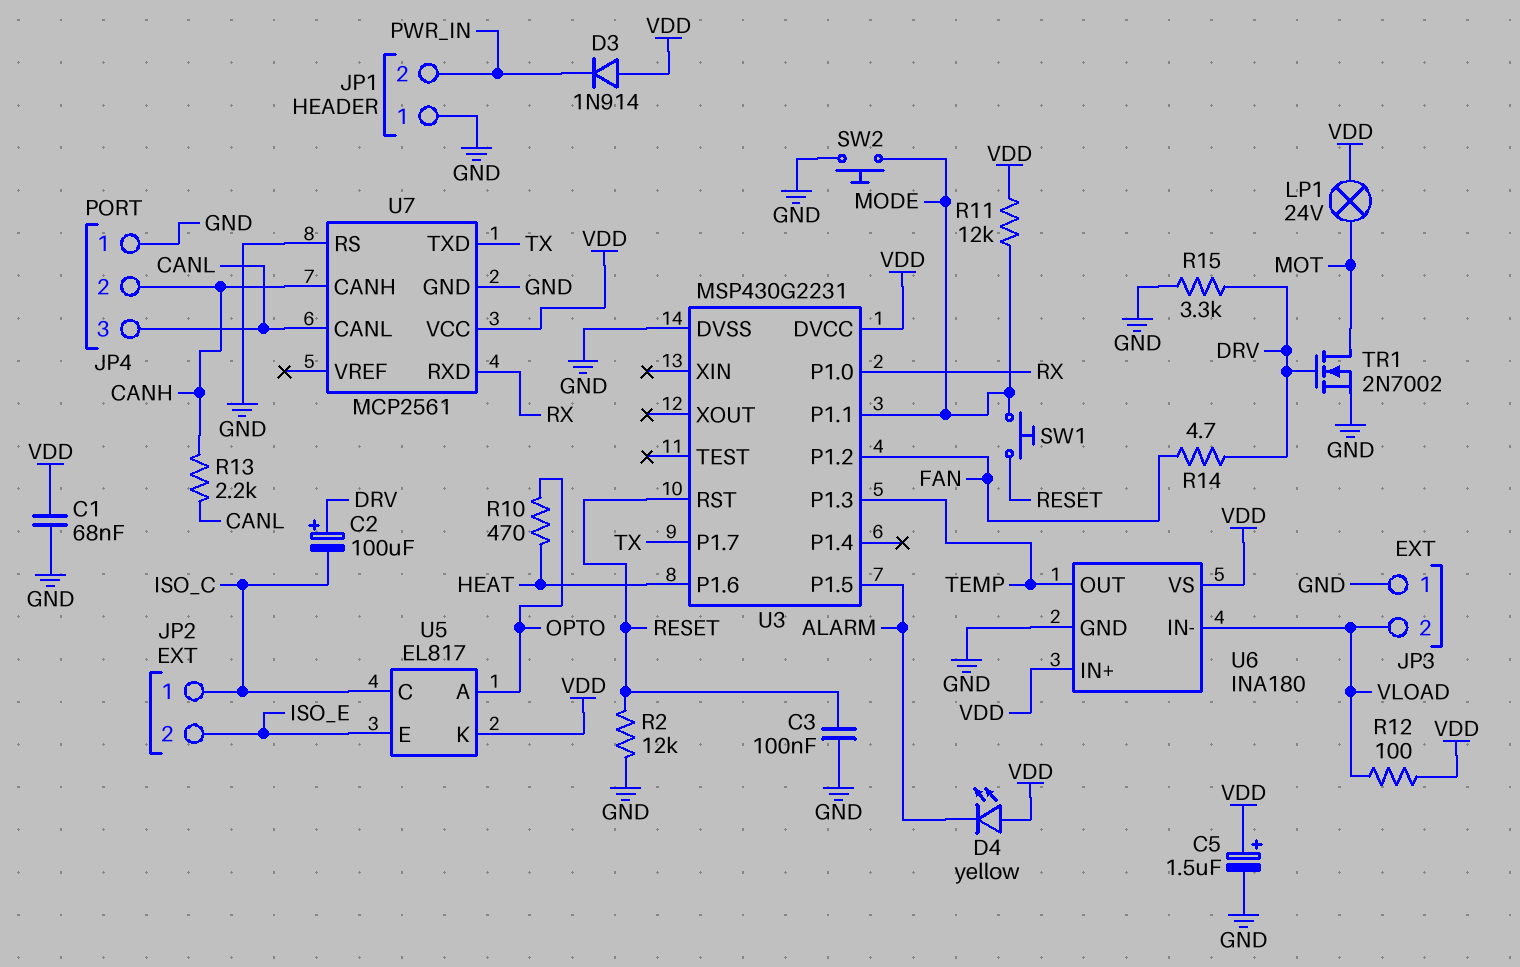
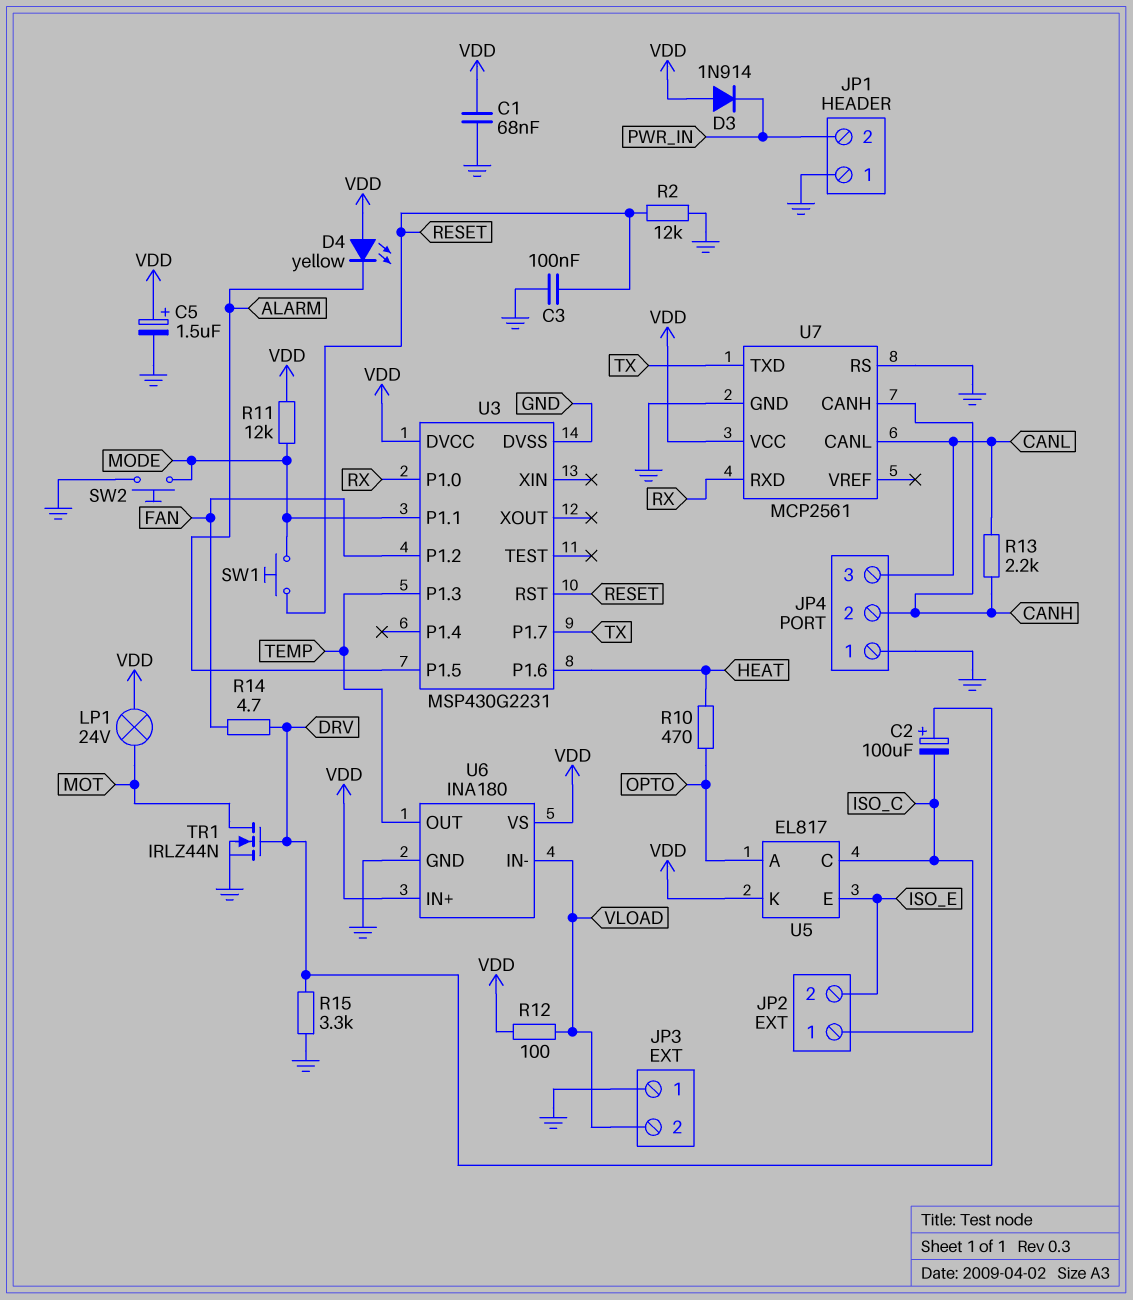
TR1: NMOS 2N7002 (G DRV, D MOT, S GND) -> NMOS IRLZ44N (G DRV, D MOT, S GND)

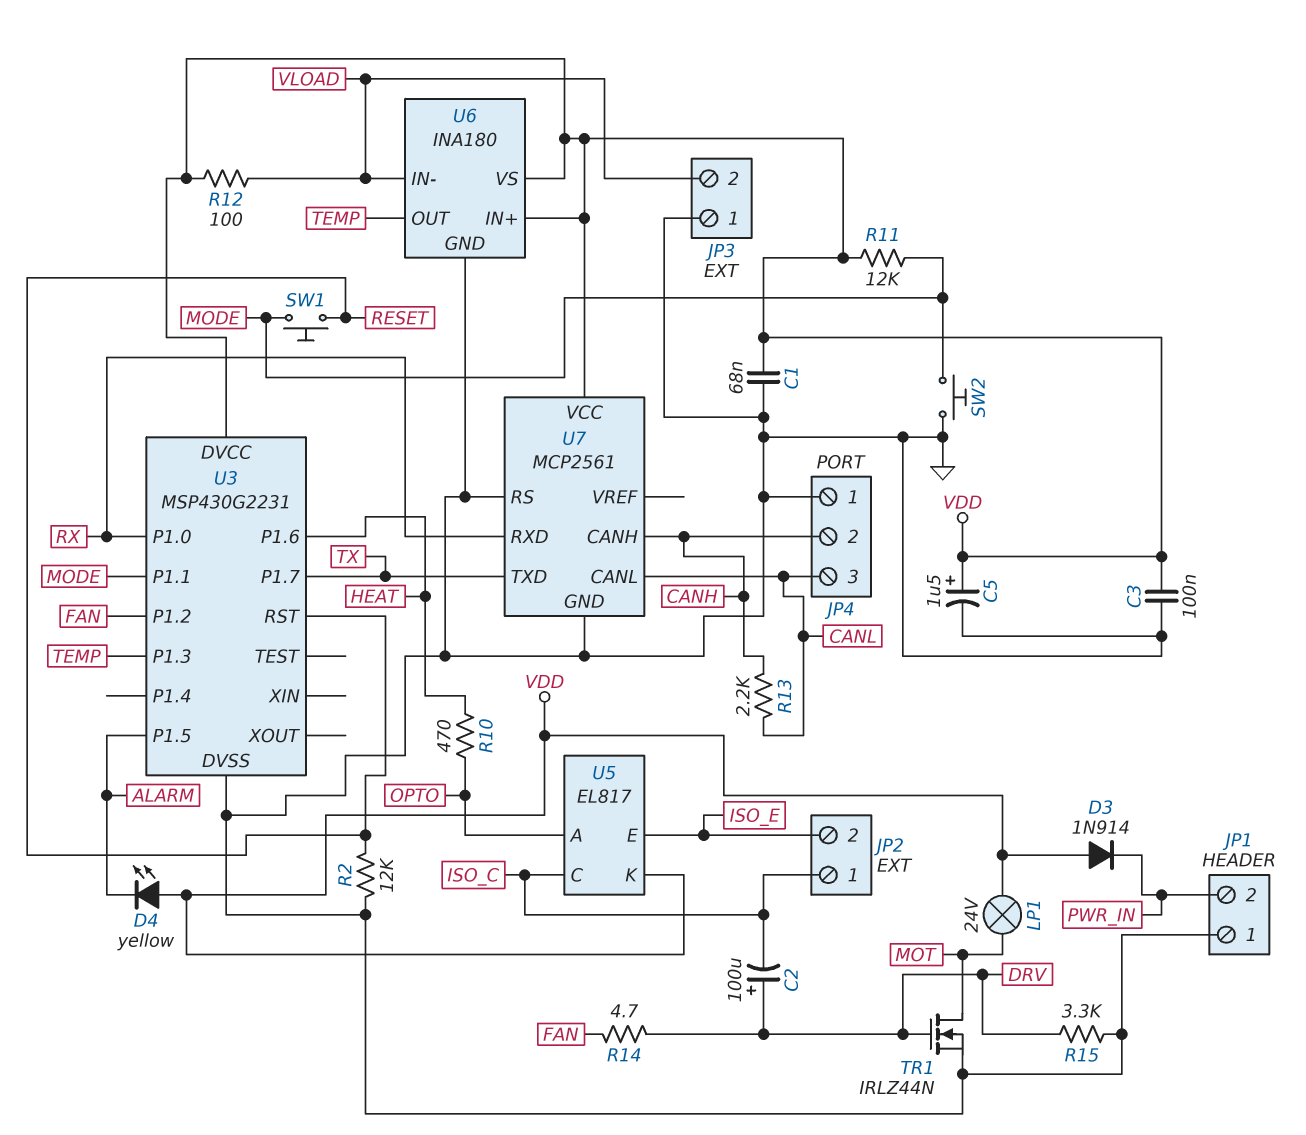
C3: 100nF (GND, RESET) -> 100nF (GND, VDD)

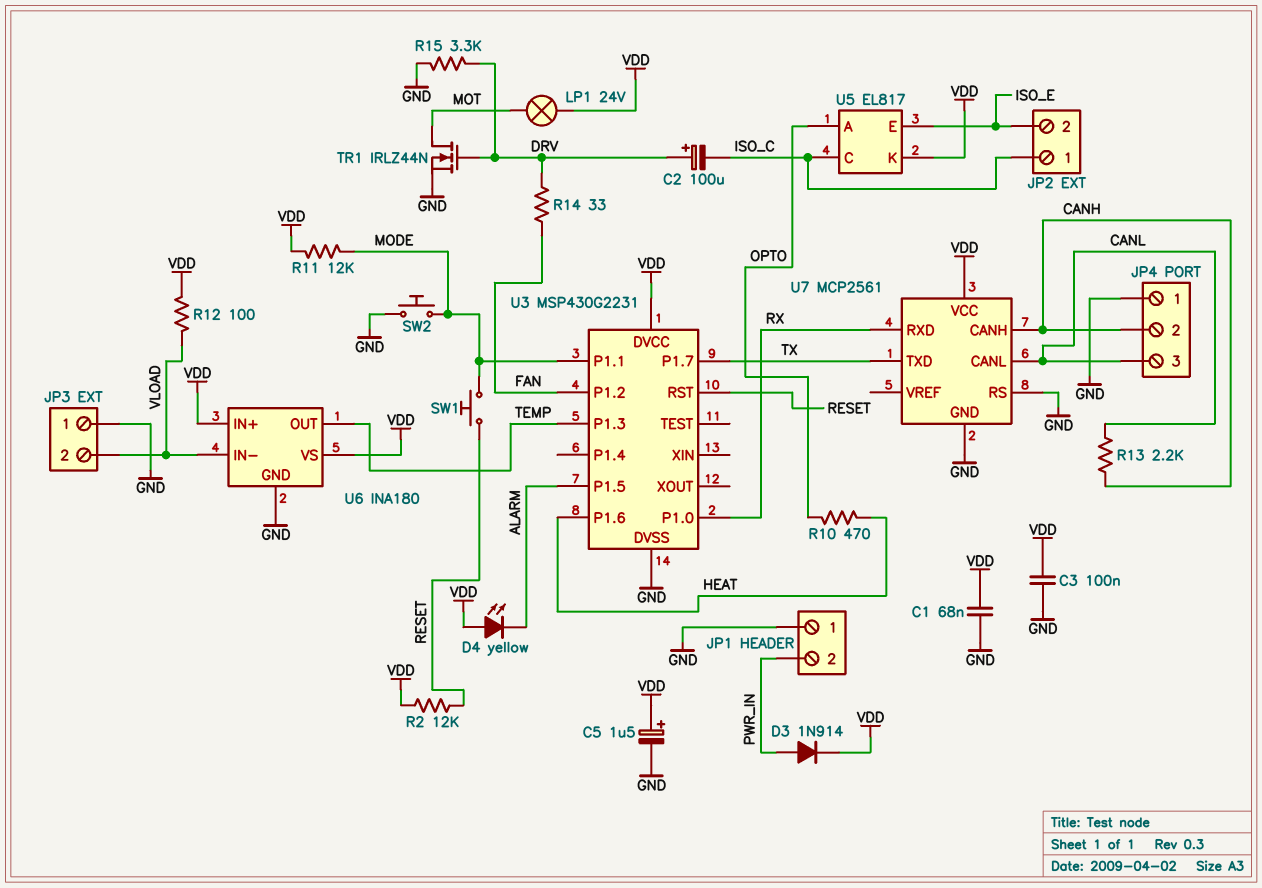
D3: diode 1N914 (A VDD, K PWR_IN) -> diode 1N914 (A PWR_IN, K VDD)
R2: 12k (GND, RESET) -> 12k (RESET, VDD)
R14: 4.7 (DRV, FAN) -> 33 (DRV, FAN)

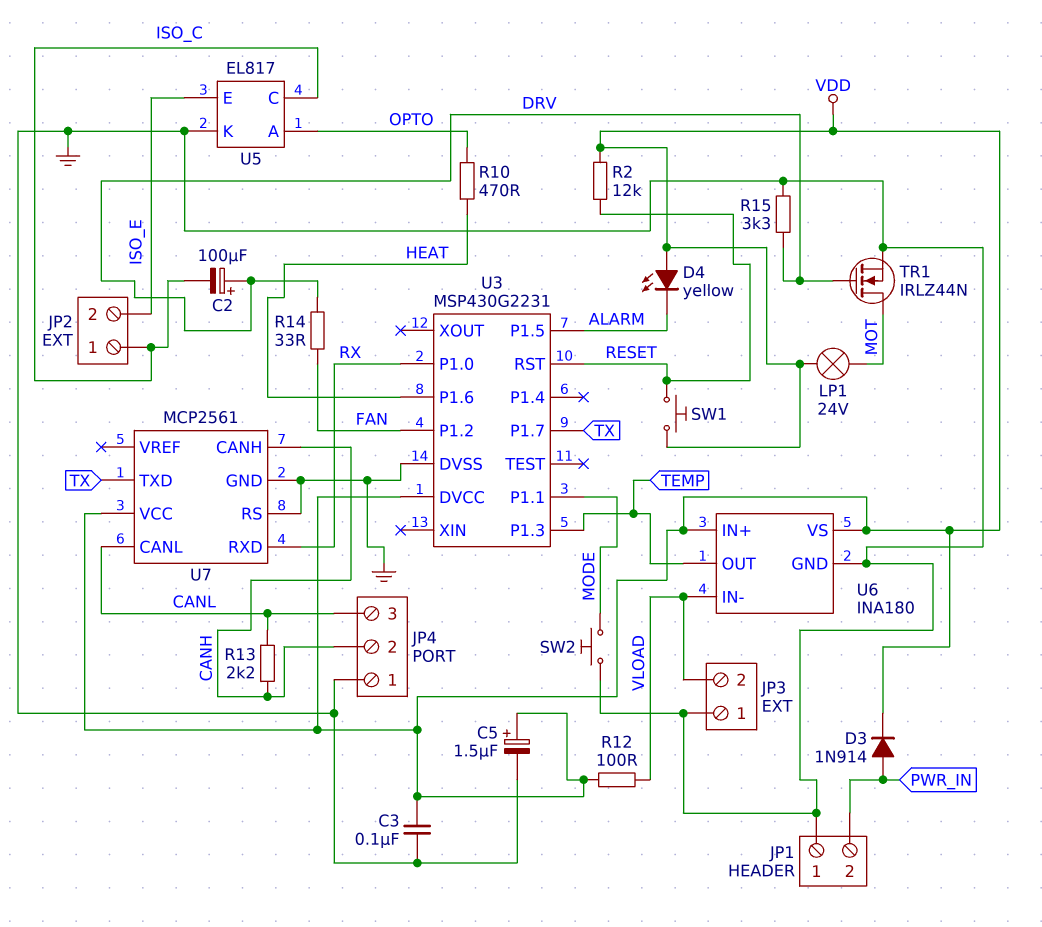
C1: 68nF (GND, VDD) -> none
R11: 12k (MODE, VDD) -> none
SW1: button (MODE, RESET) -> button (RESET, VDD)
U5 pin K: VDD -> GND

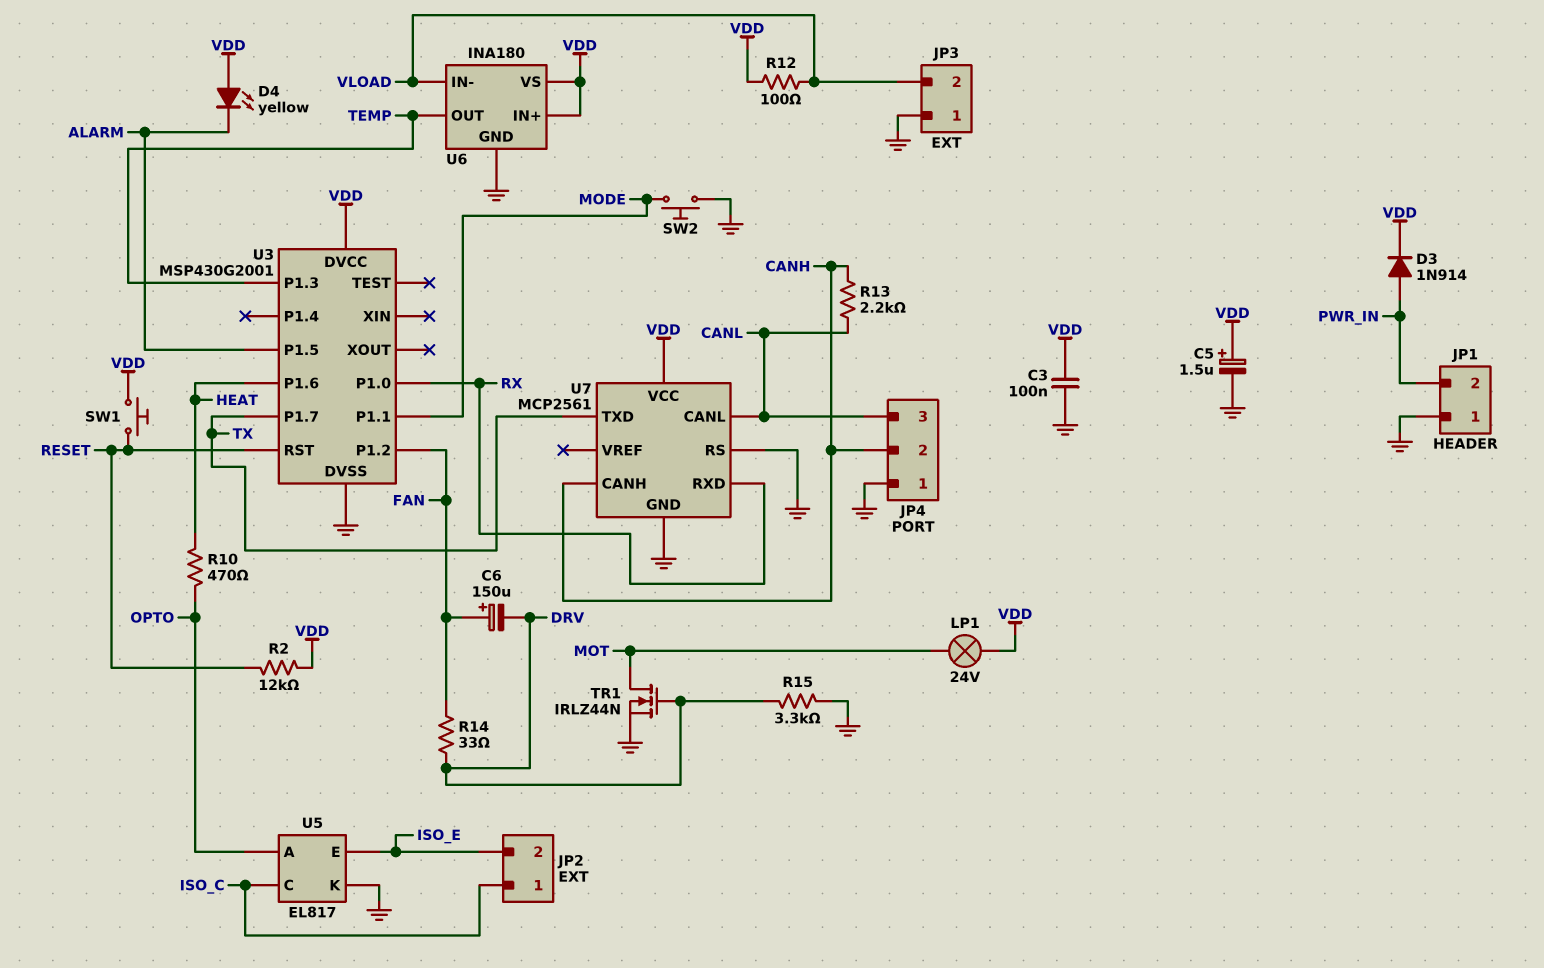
C2: 100uF (plus DRV, minus ISO_C) -> none
C6: none -> 150uF (plus FAN, minus DRV)
U3: MSP430G2231 -> MSP430G2001

